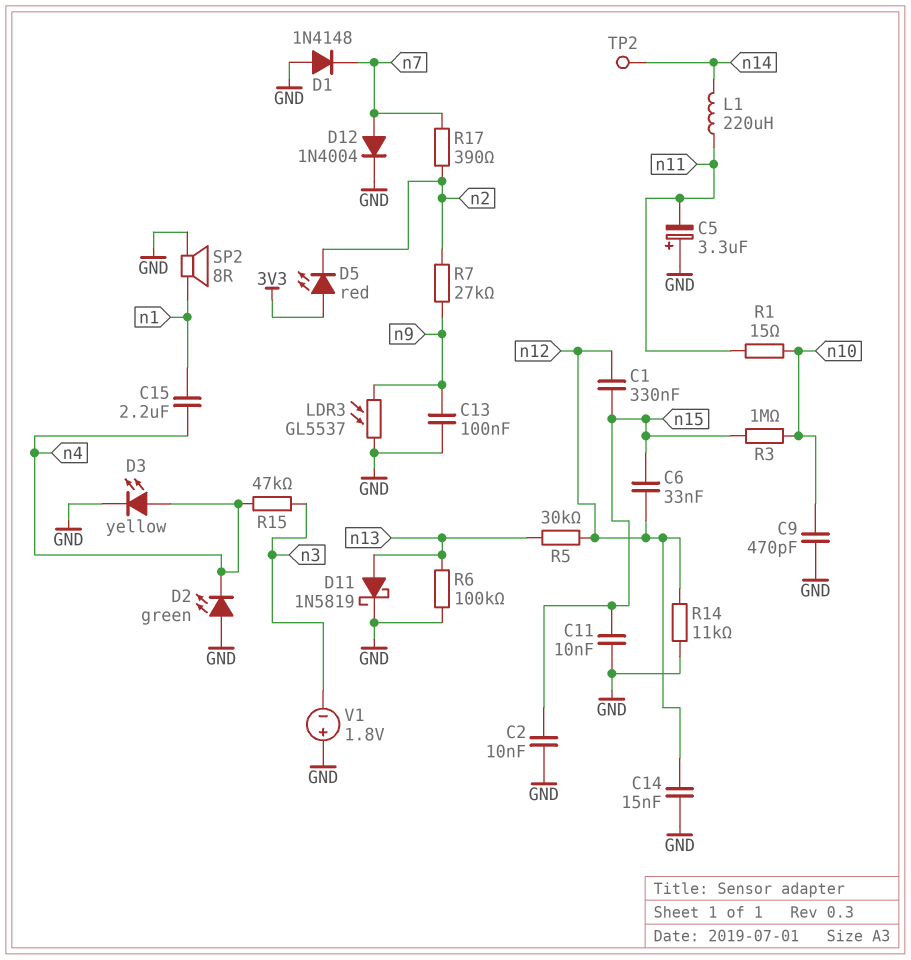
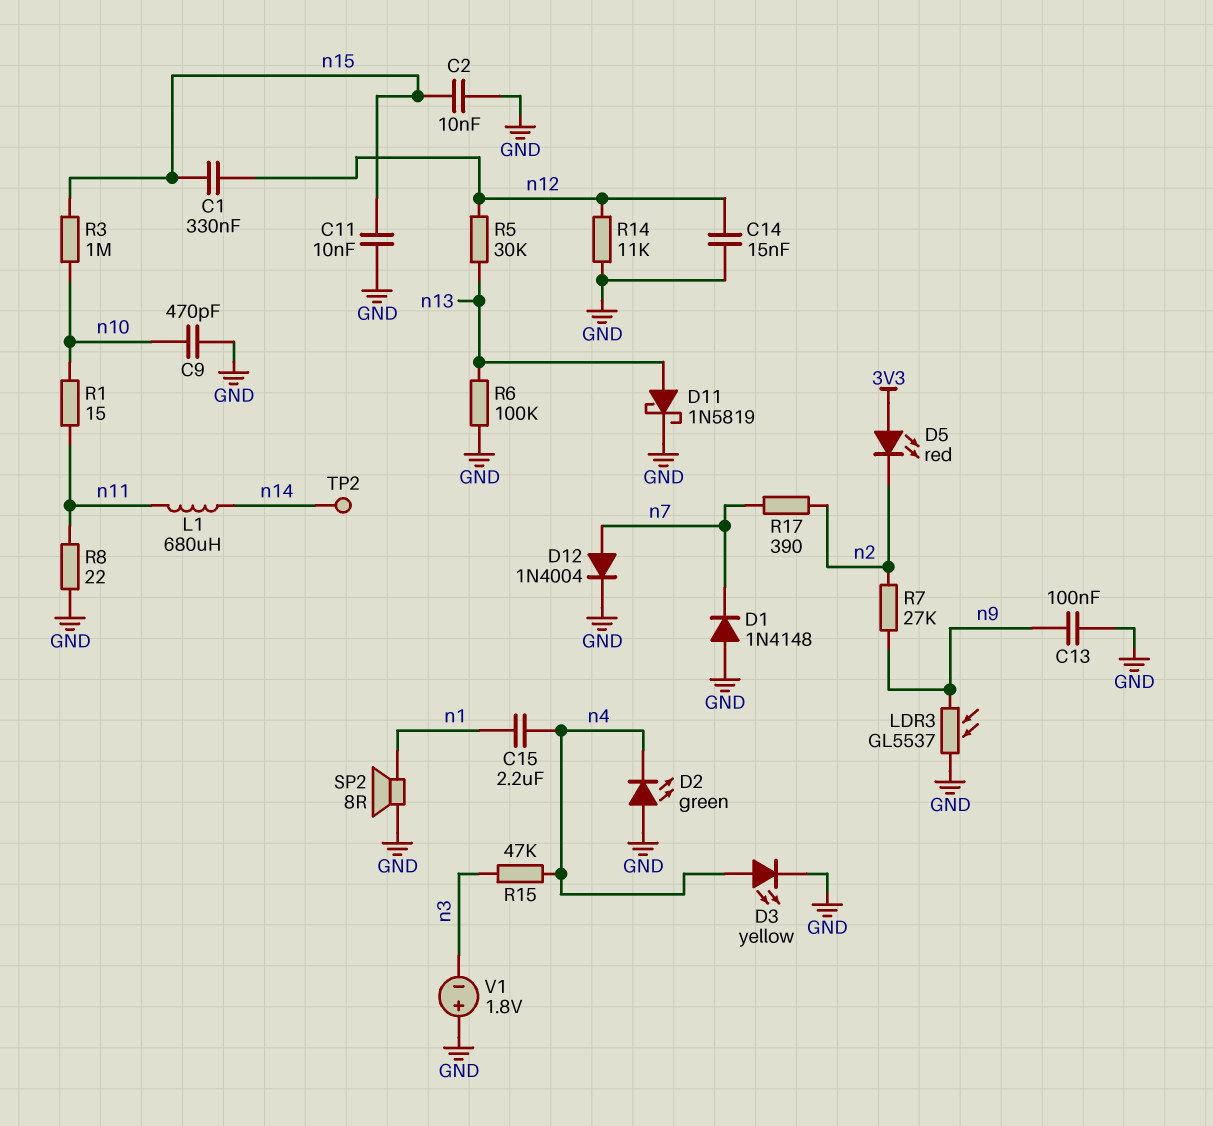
C5: 3.3uF (plus GND, minus n11) -> none
C6: 33nF (n12, n15) -> none
L1: 220uH (n11, n14) -> 680uH (n11, n14)
R8: none -> 22 (GND, n11)

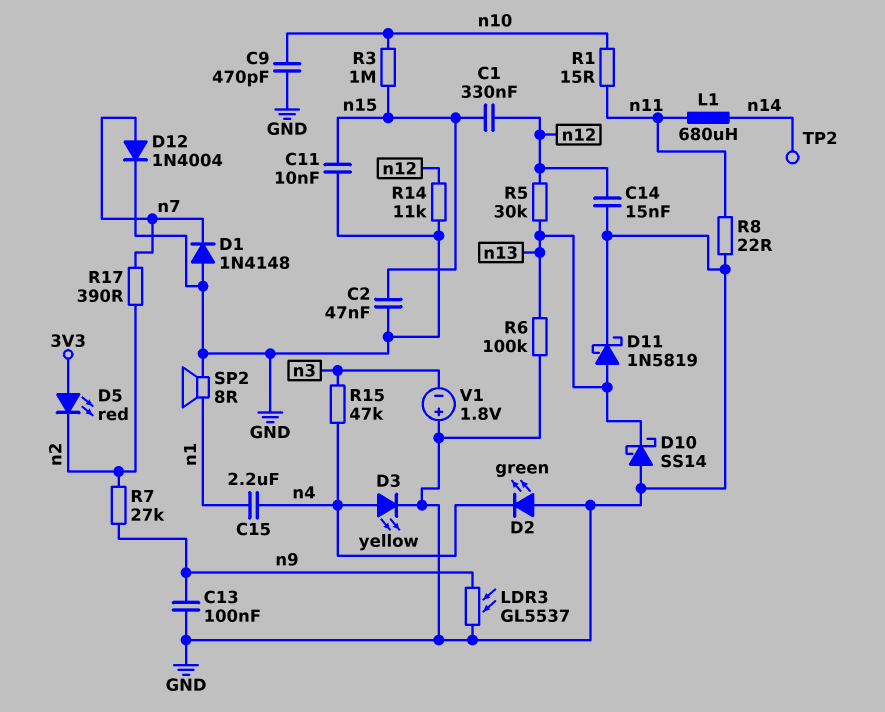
C2: 10nF (GND, n15) -> 47nF (GND, n15)
D10: none -> schottky SS14 (A GND, K n13)

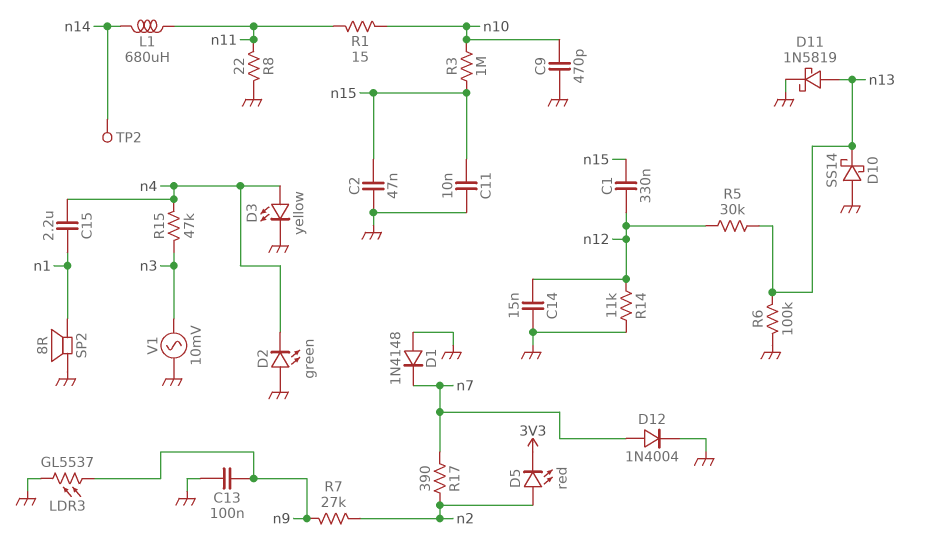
D5: LED red (A 3V3, K n2) -> LED red (A n2, K 3V3)
V1: 1.8V (plus GND, minus n3) -> AC 10mV (GND, n3)

